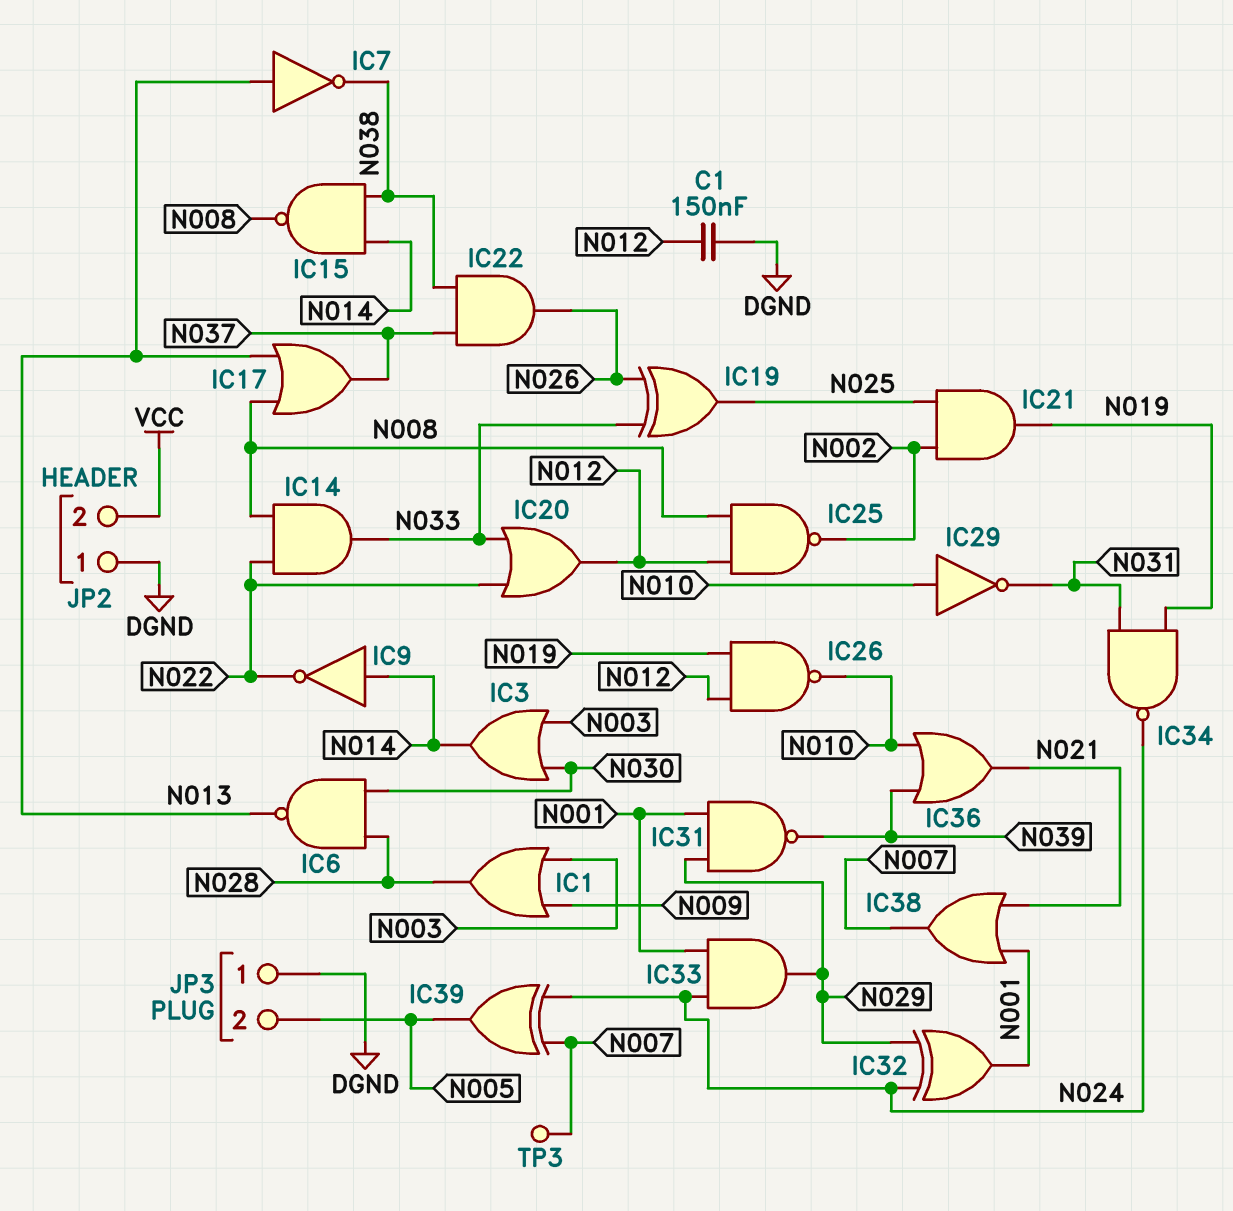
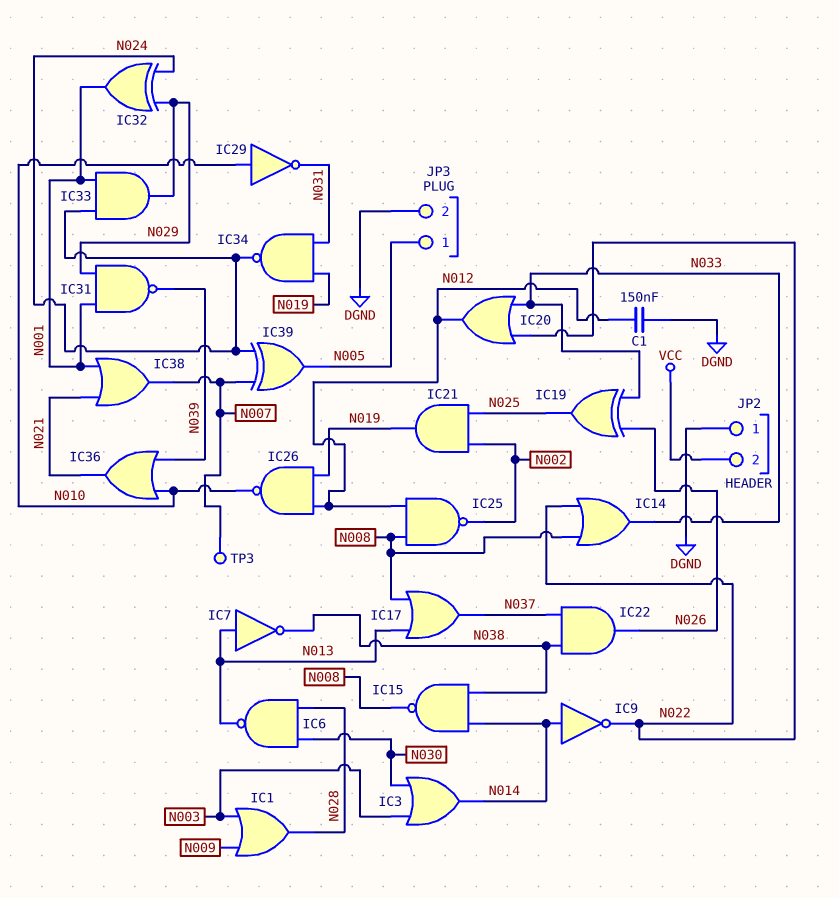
IC14: AND (in N008, in N022, out N033) -> OR (in N008, in N022, out N033)
JP3 pin 1: DGND -> N005
JP3 pin 2: N005 -> DGND

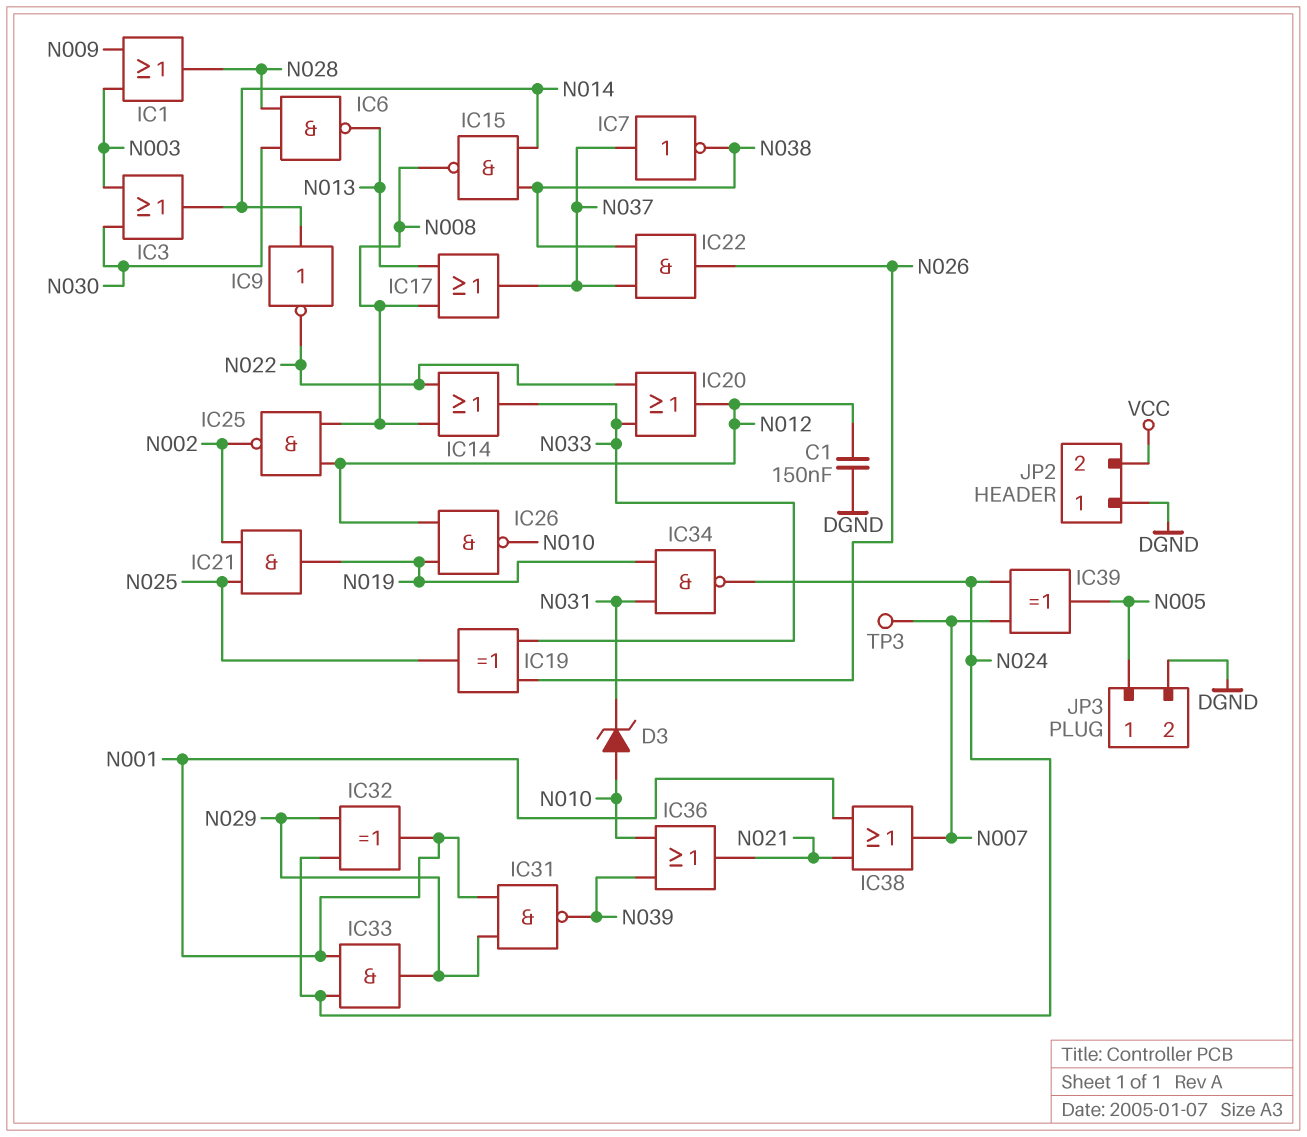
D3: none -> zener (A N010, K N031)
IC7: NOT (in N013, out N038) -> NOT (in N037, out N038)
IC29: NOT (in N010, out N031) -> none

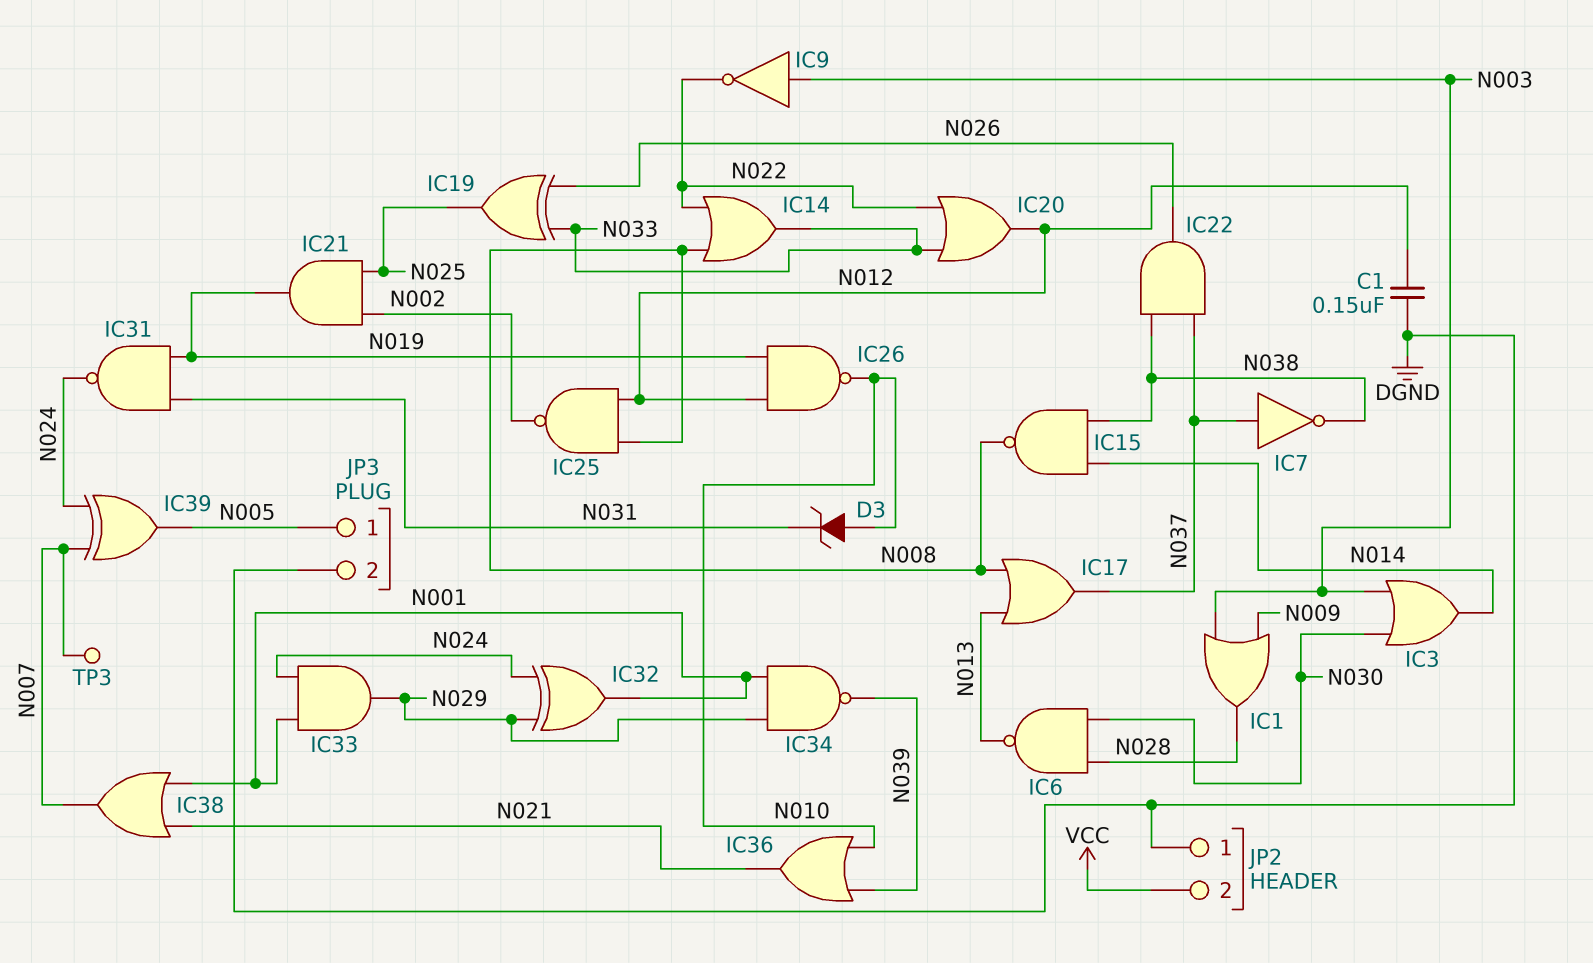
IC9: NOT (in N014, out N022) -> NOT (in N003, out N022)
IC31: NAND (in N001, in N029, out N039) -> NAND (in N019, in N031, out N024)
IC34: NAND (in N019, in N031, out N024) -> NAND (in N001, in N029, out N039)

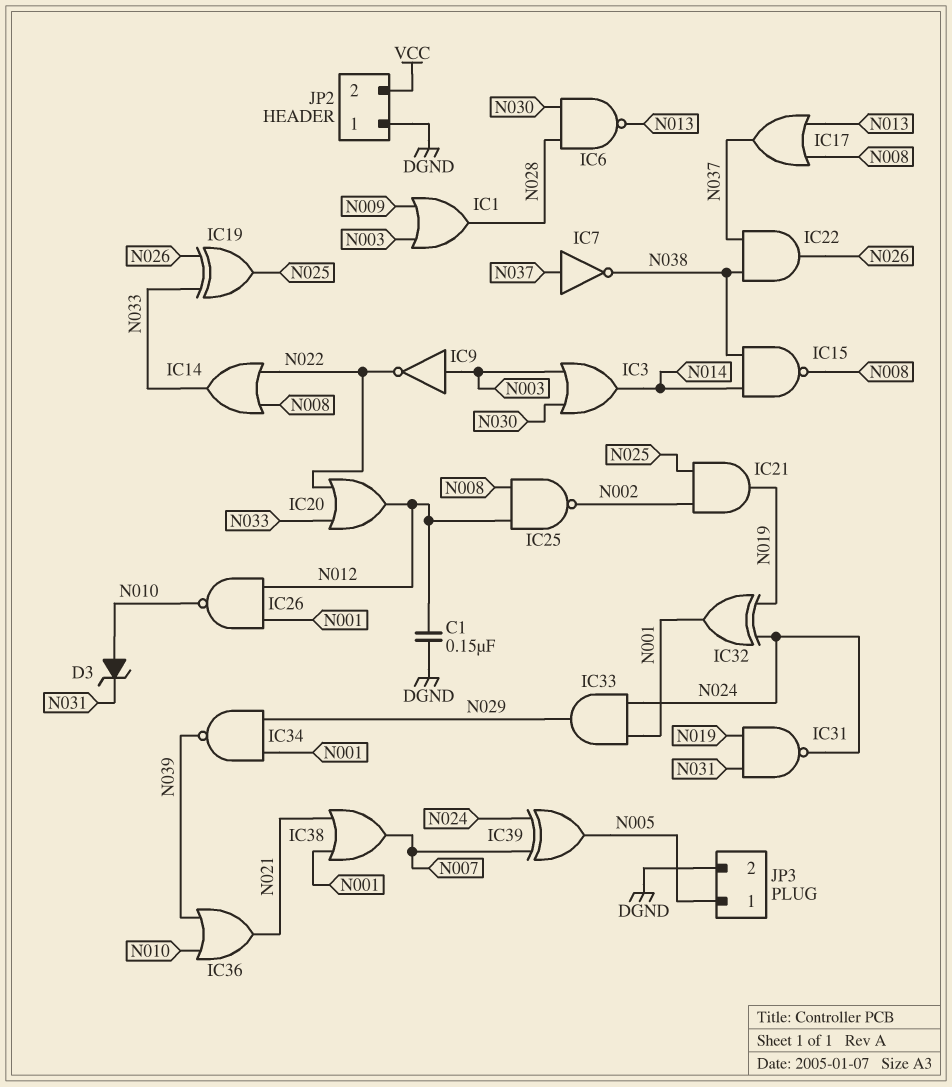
IC26: NAND (in N012, in N019, out N010) -> NAND (in N001, in N012, out N010)
IC32: XOR (in N024, in N029, out N001) -> XOR (in N019, in N024, out N001)
TP3: test point (N007) -> none

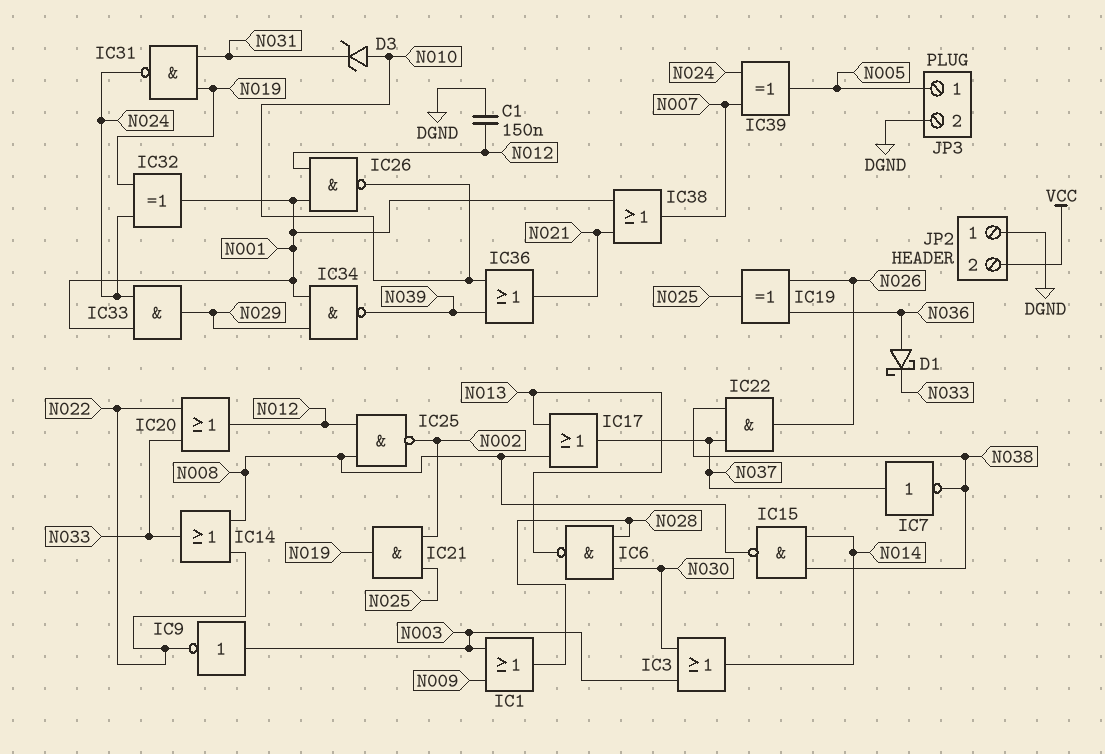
D1: none -> schottky (A N036, K N033)
IC19: XOR (in N026, in N033, out N025) -> XOR (in N026, in N036, out N025)

